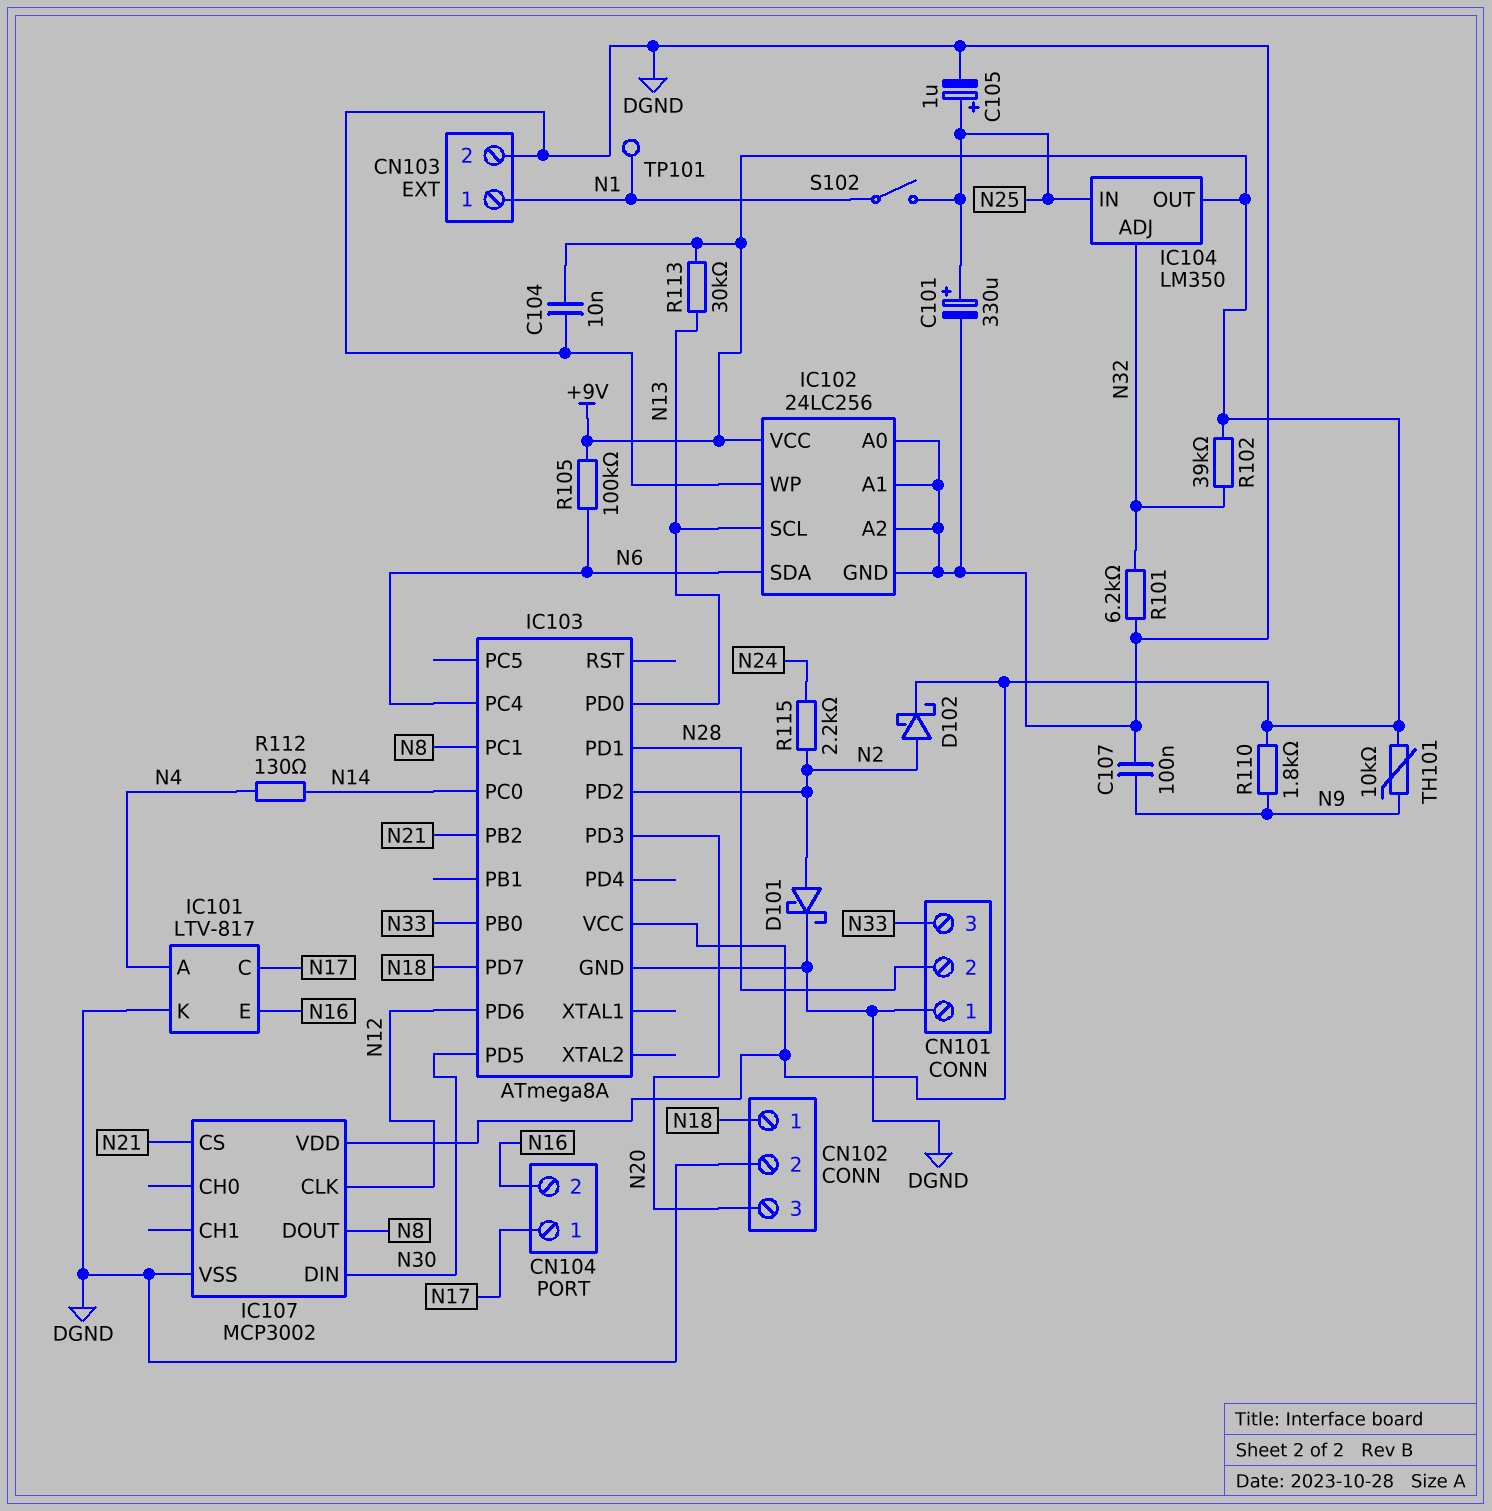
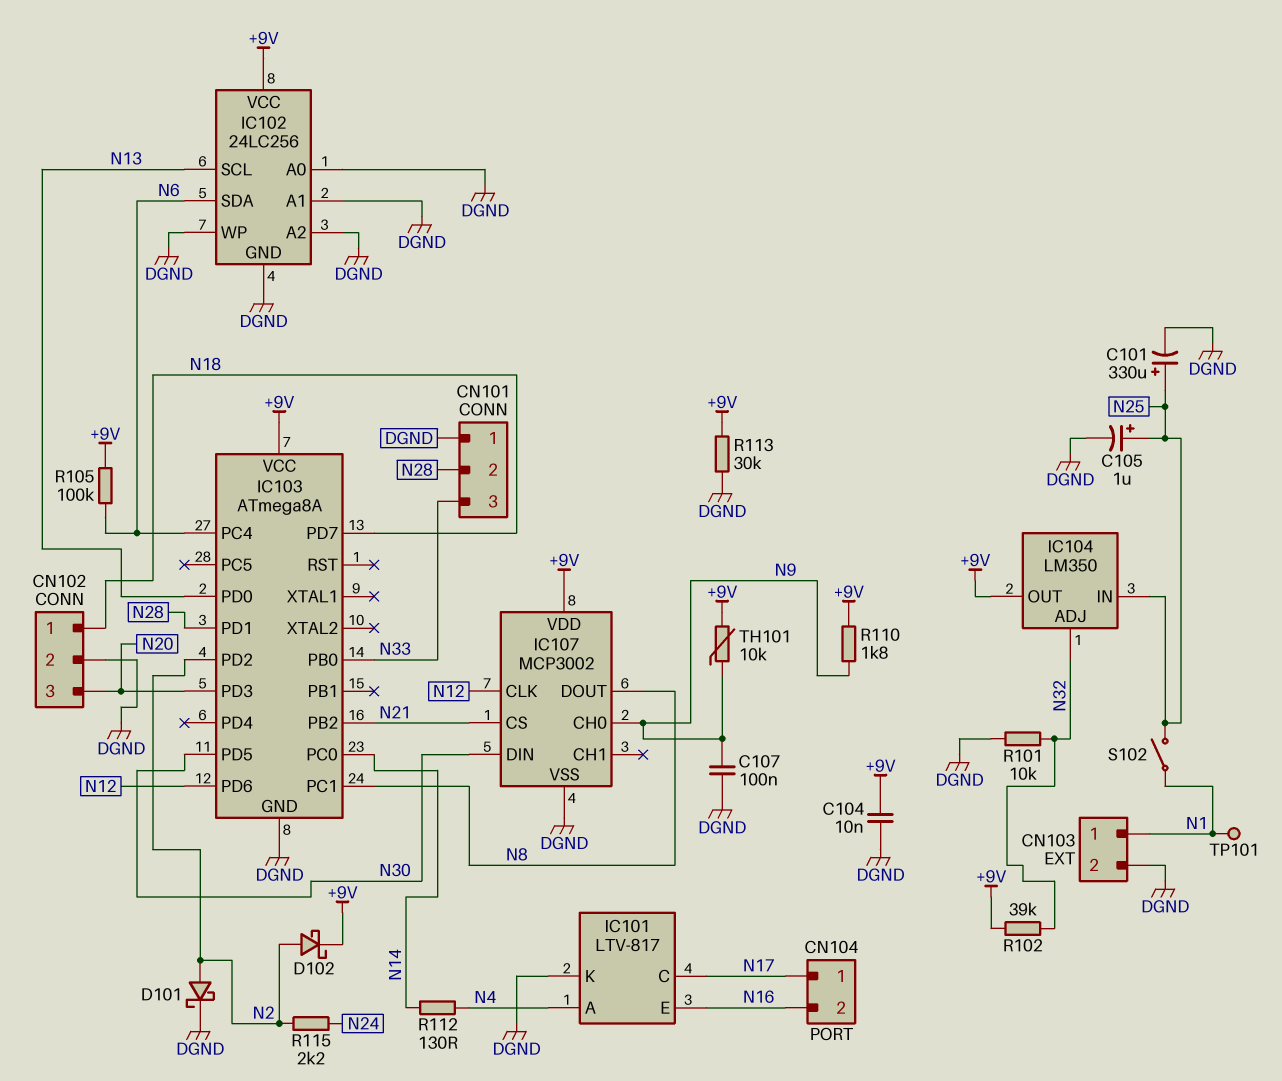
IC107 pin CH0: none -> N9
R101: 6.2k (DGND, N32) -> 10k (DGND, N32)
R113: 30k (+9V, N13) -> 30k (+9V, DGND)

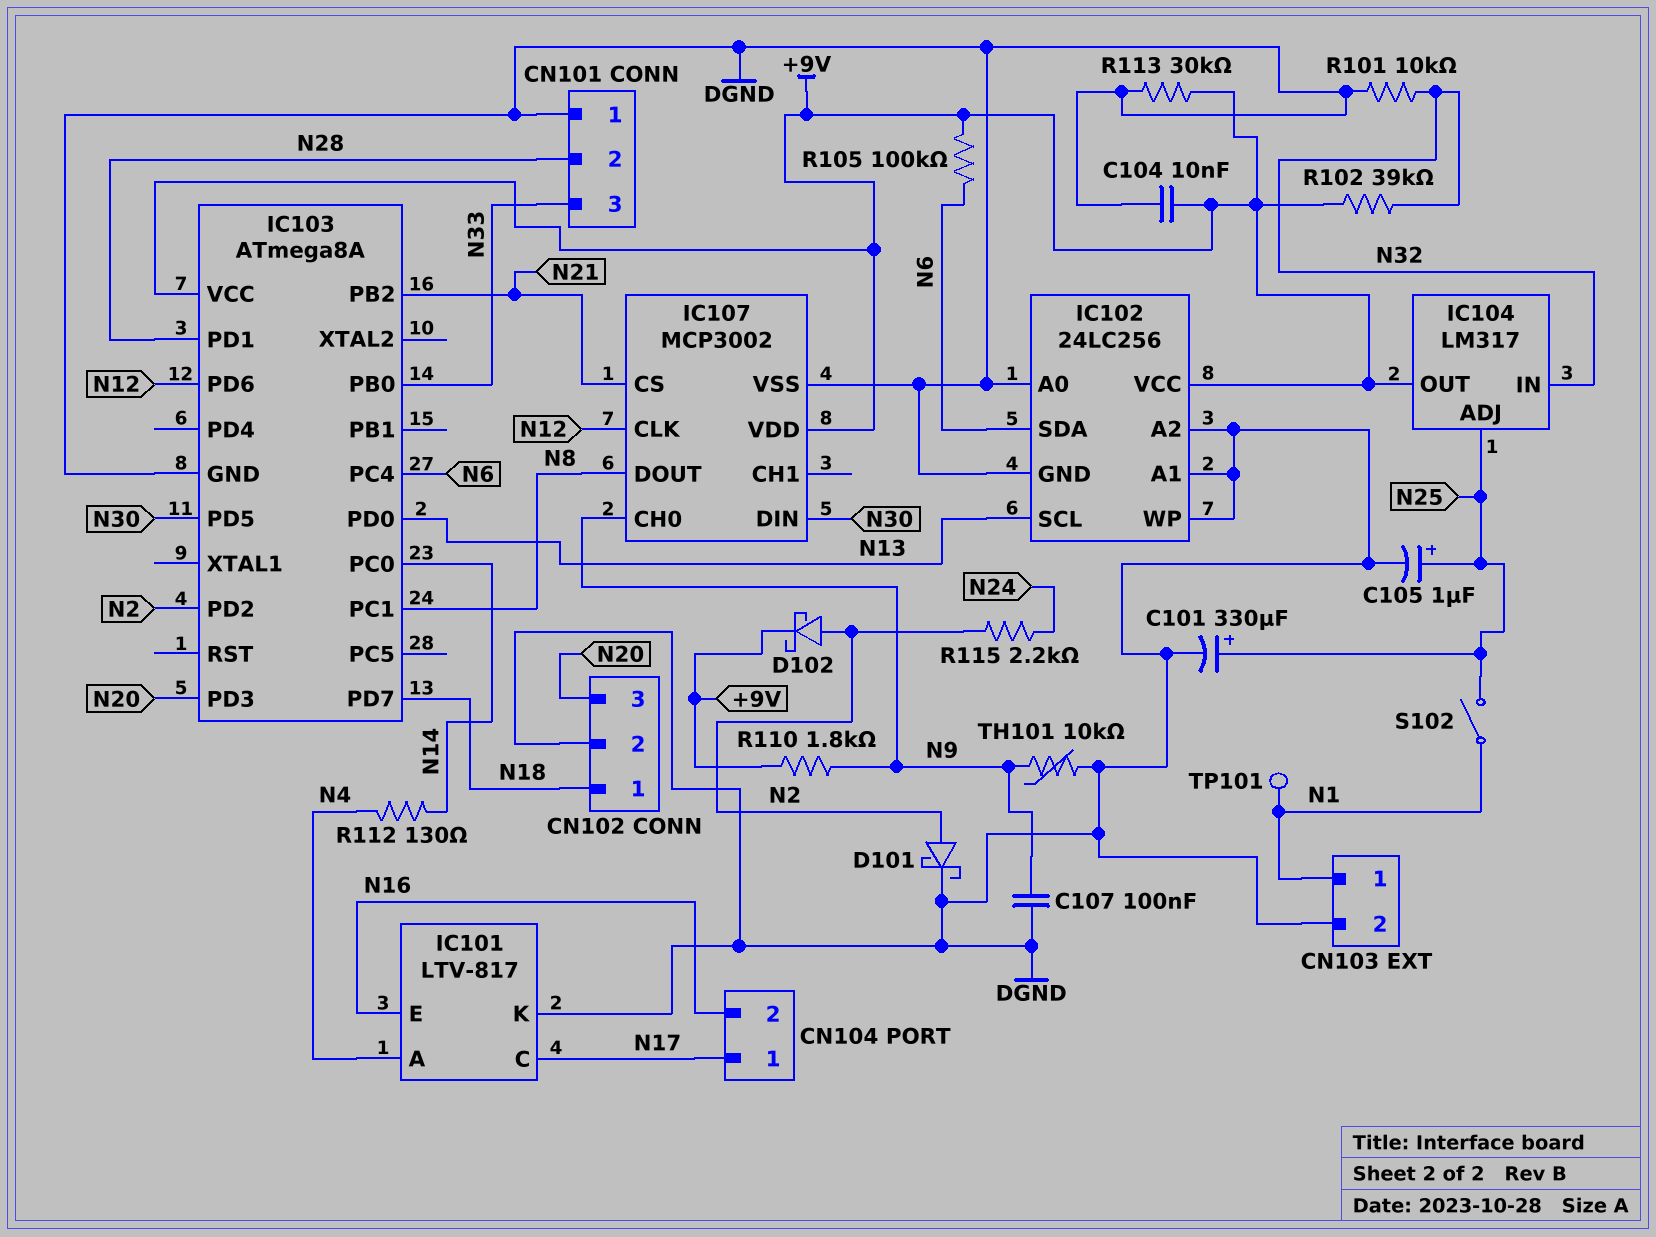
IC104: LM350 -> LM317
IC104 pin ADJ: N32 -> N25
IC104 pin IN: N25 -> N32
TH101: 10k (+9V, N9) -> 10k (DGND, N9)

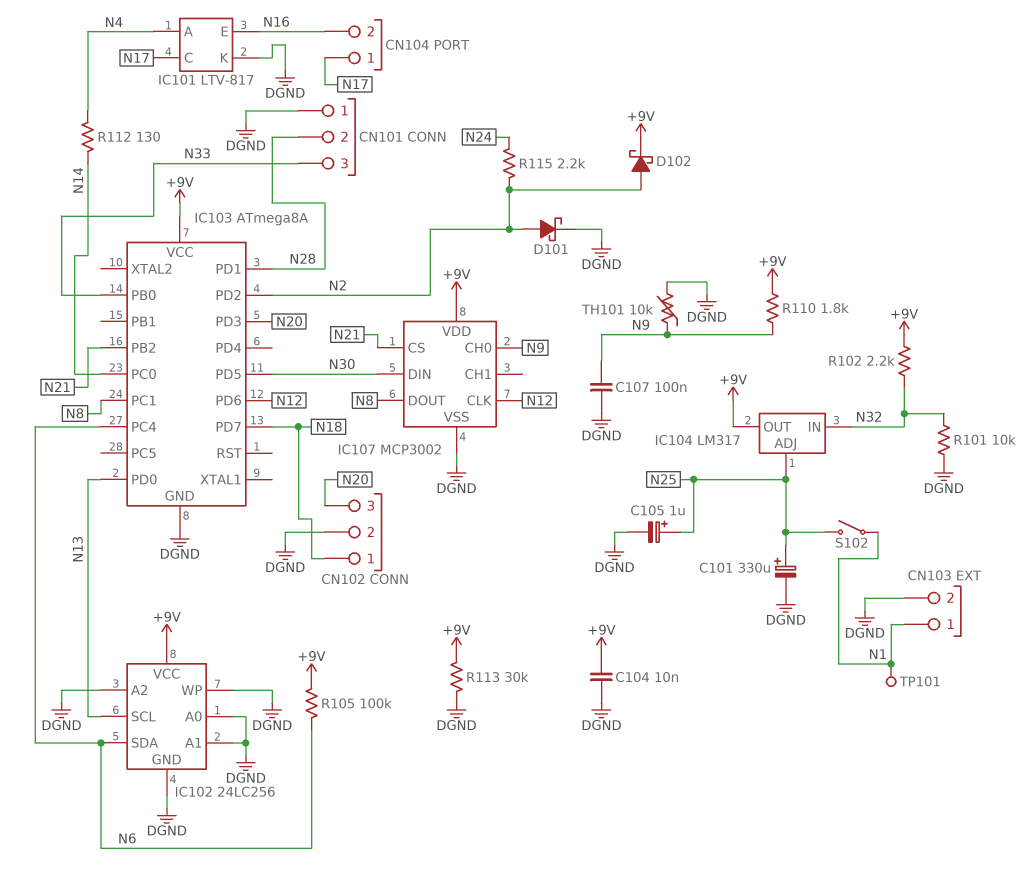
R102: 39k (+9V, N32) -> 2.2k (+9V, N32)

